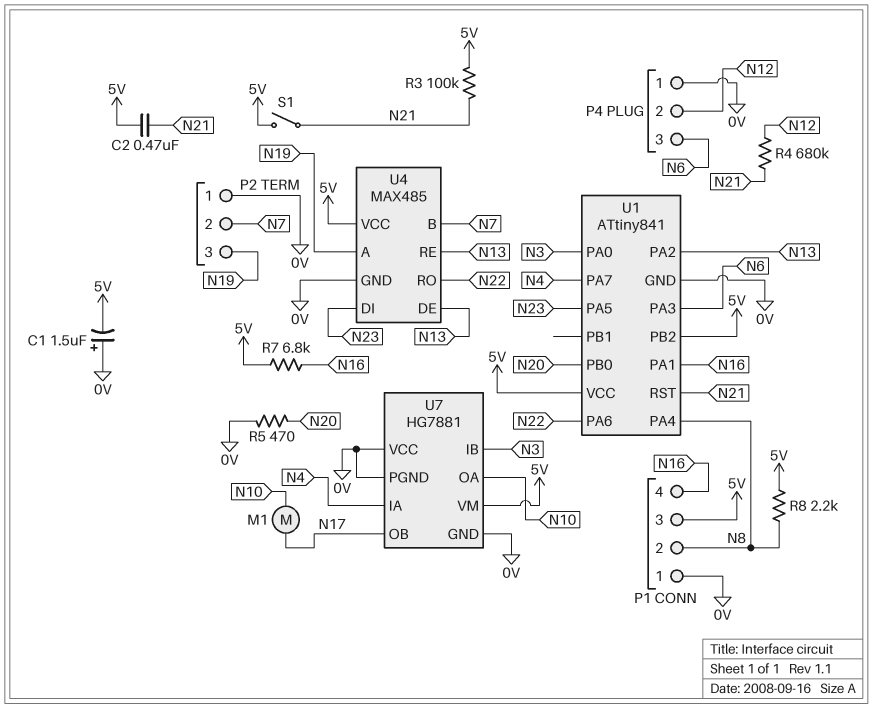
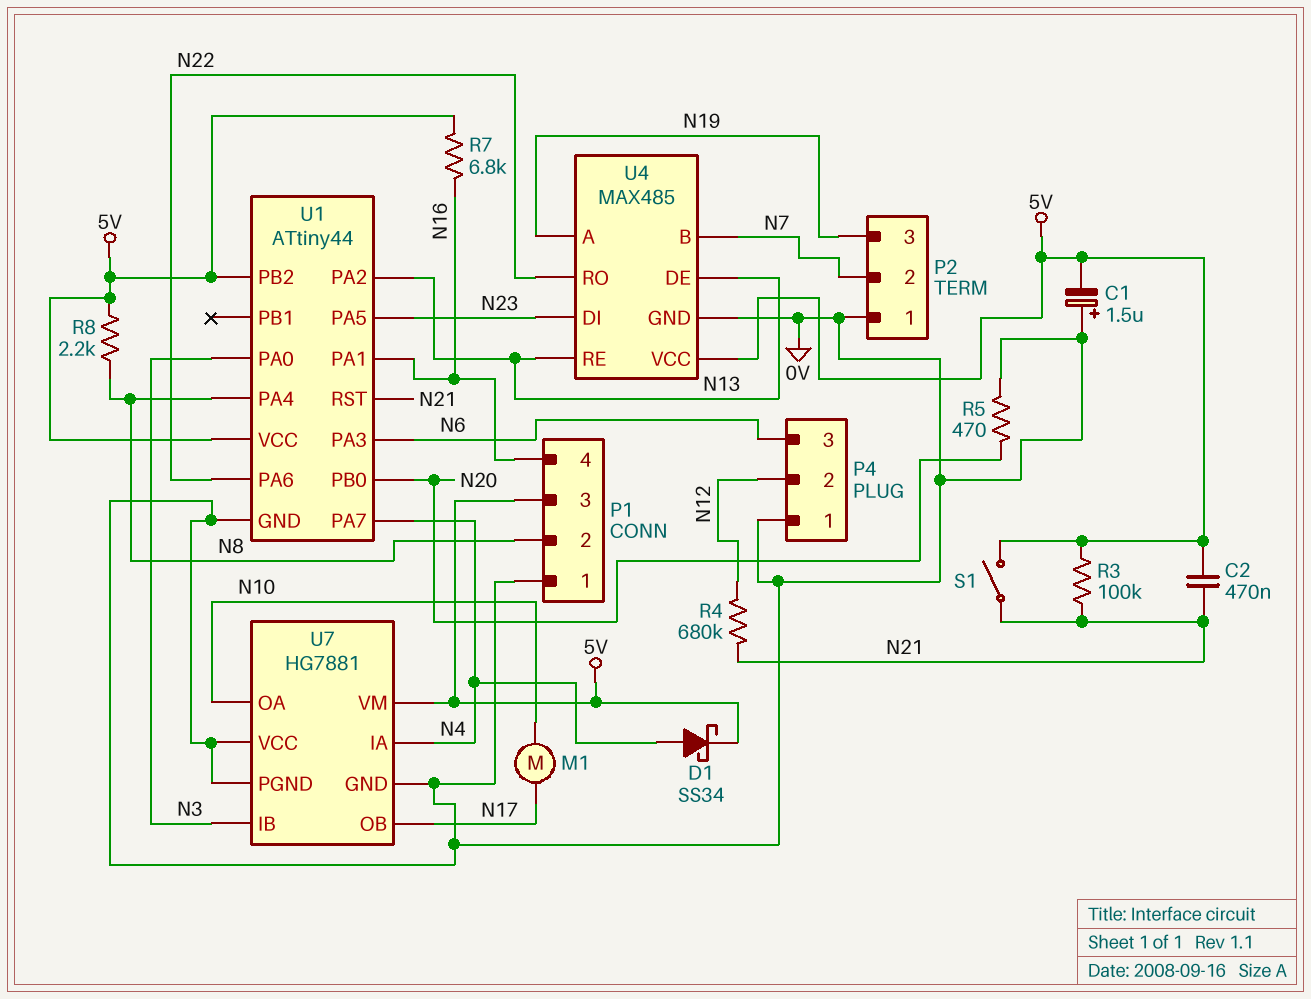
D1: none -> schottky SS34 (A N4, K 5V)
U1: ATtiny841 -> ATtiny44

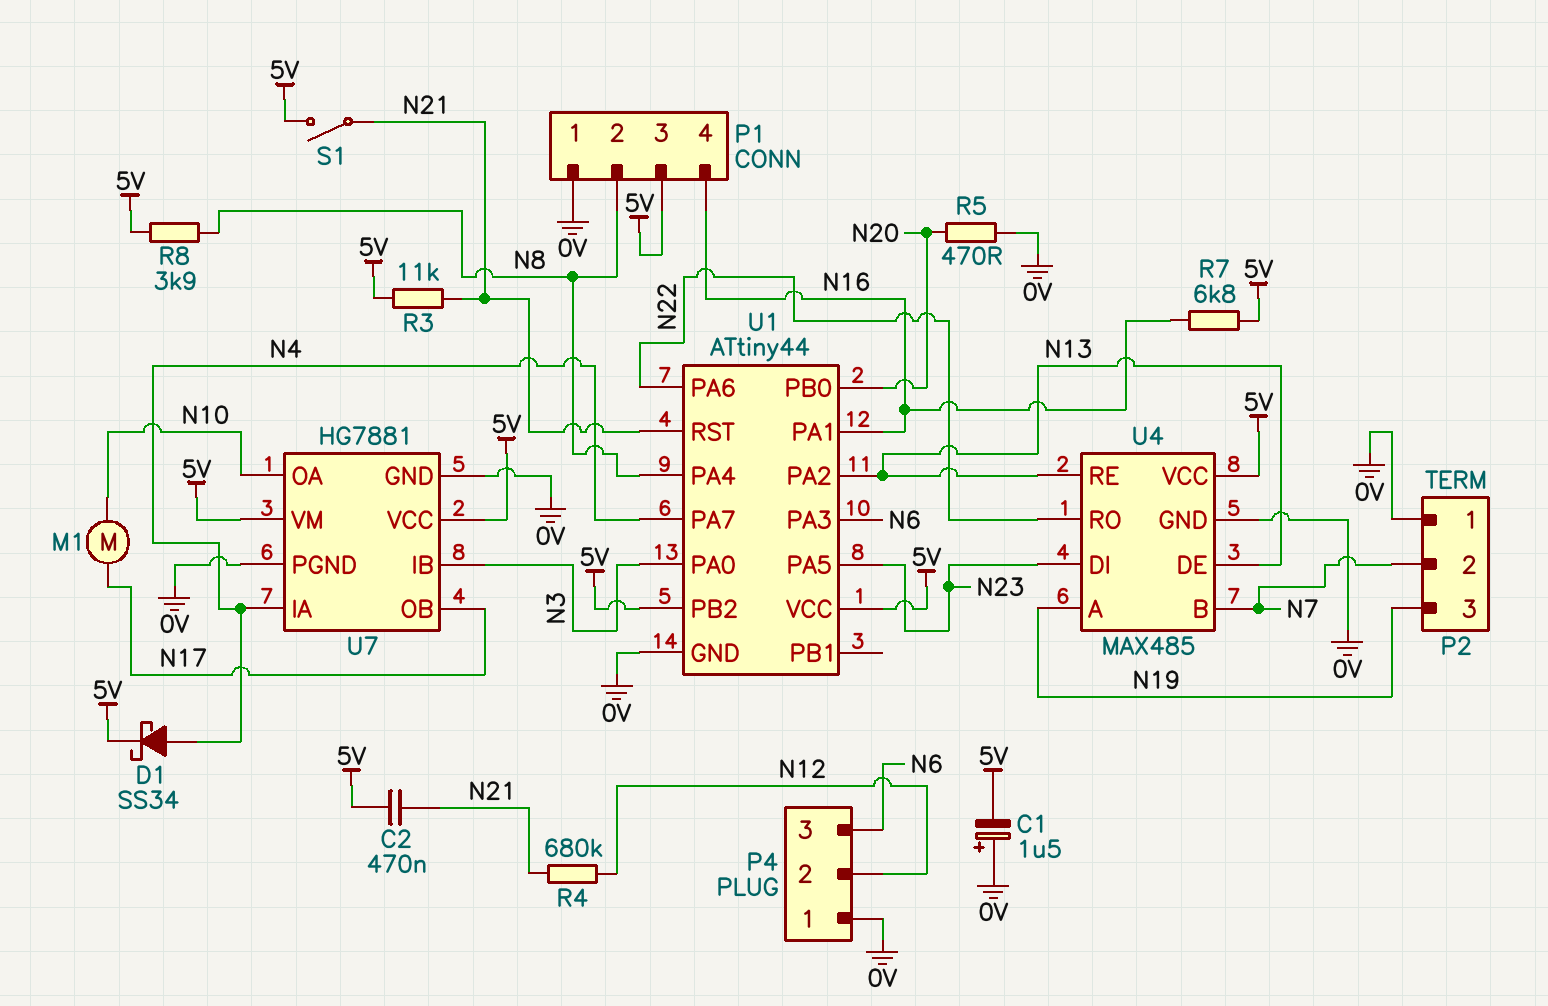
R3: 100k (5V, N21) -> 11k (5V, N21)
R8: 2.2k (5V, N8) -> 3.9k (5V, N8)
U7 pin VCC: 0V -> 5V

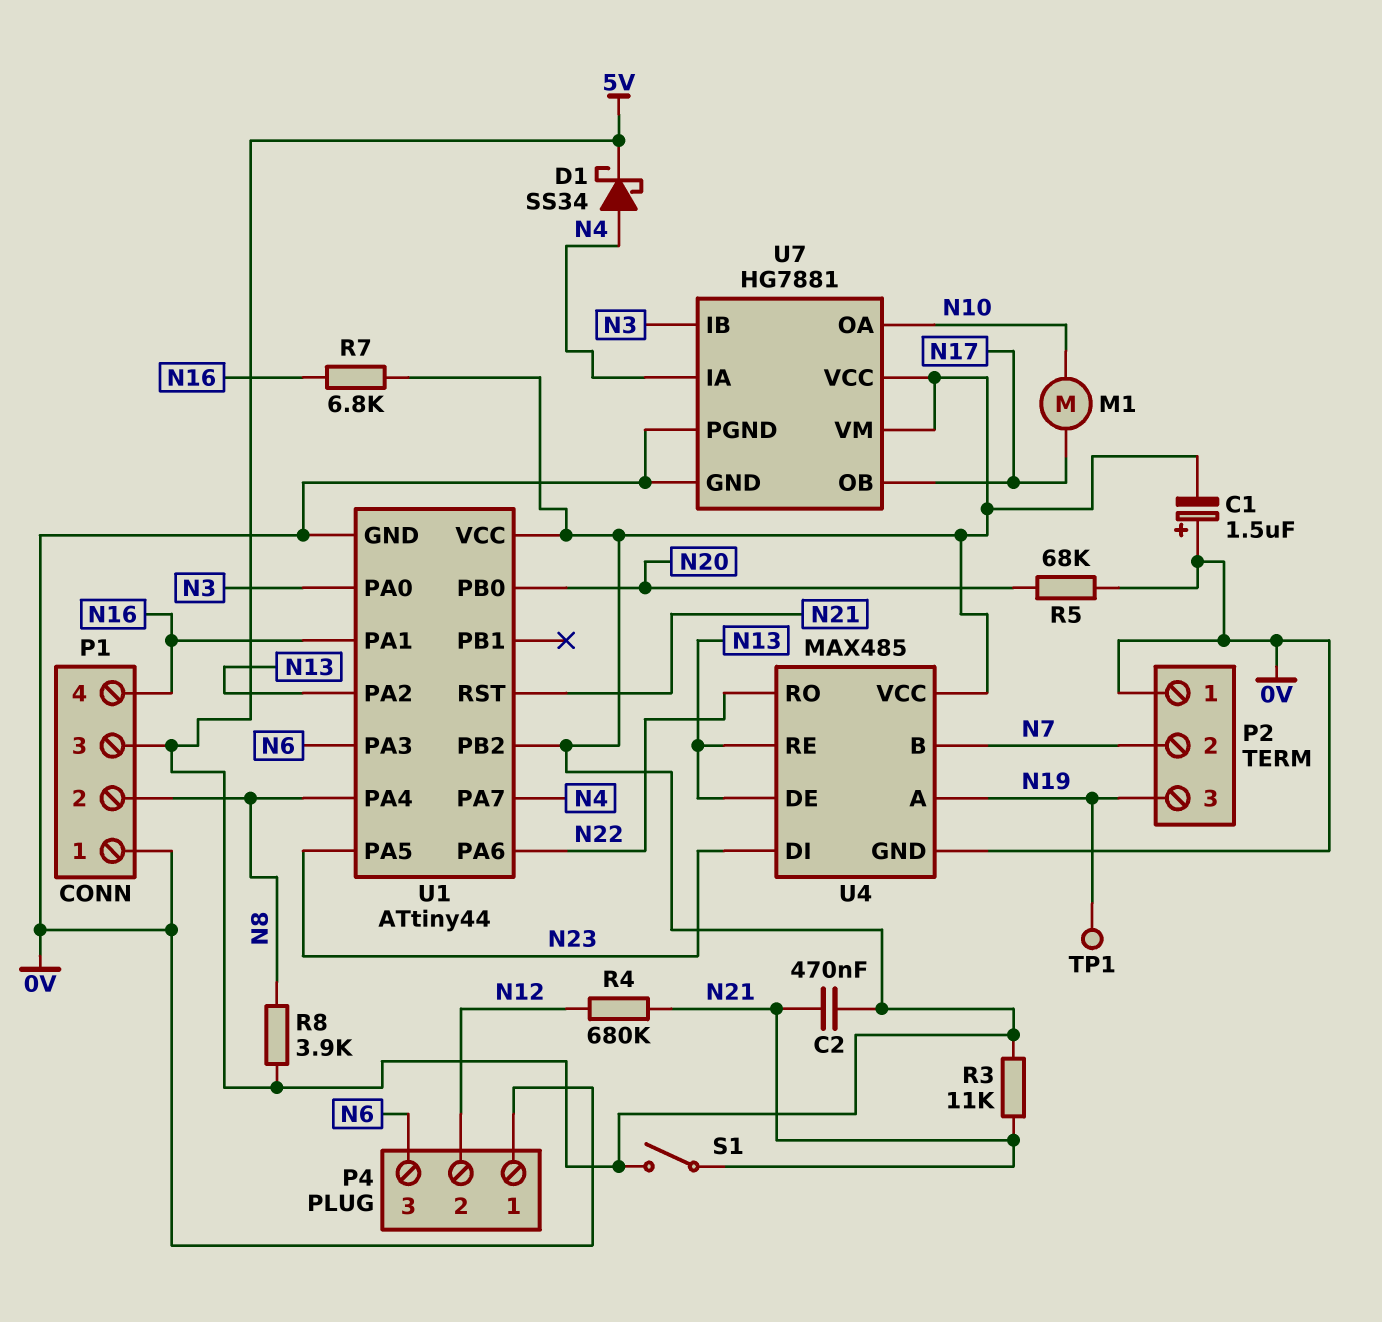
R5: 470 (0V, N20) -> 68k (0V, N20)
TP1: none -> test point (N19)

